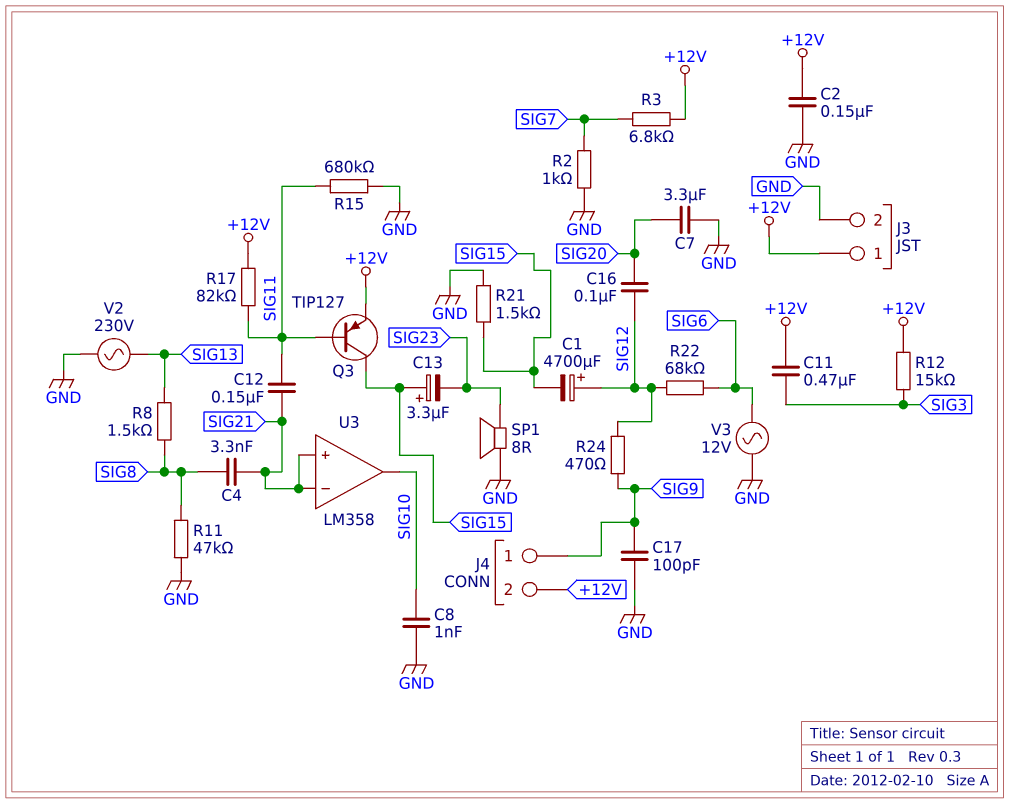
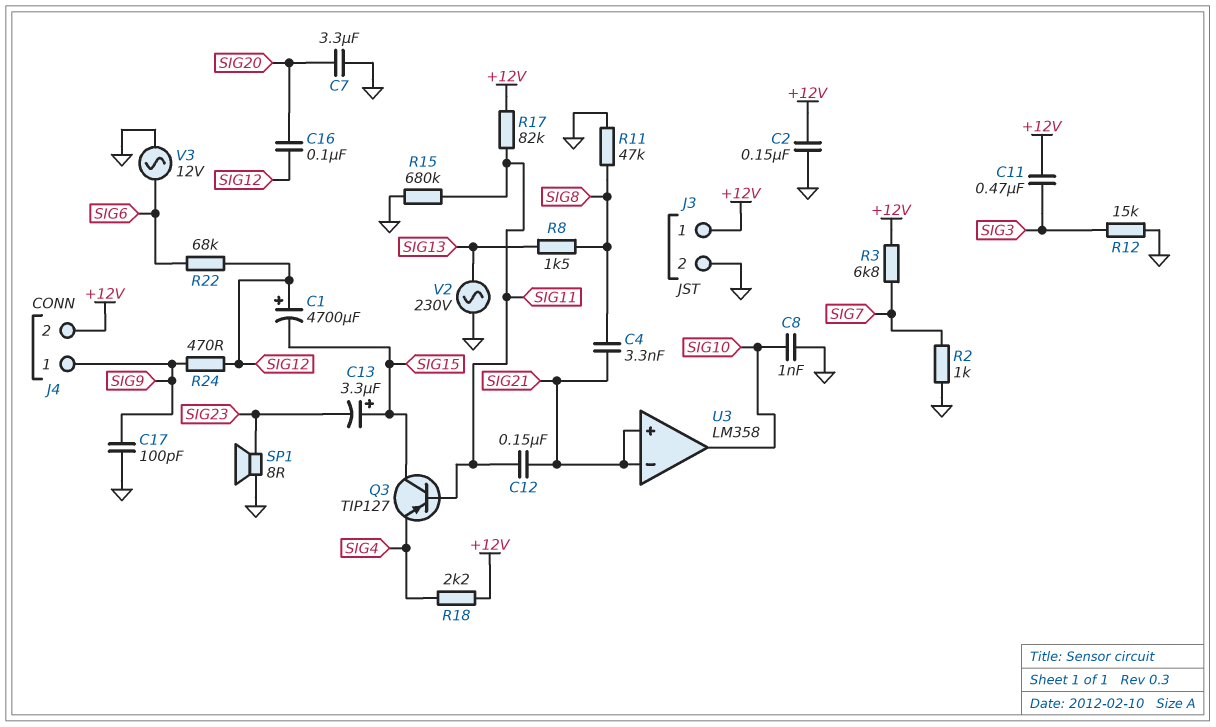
Q3: PNP TIP127 (B SIG11, C SIG15, E +12V) -> PNP TIP127 (B SIG11, C SIG15, E SIG4)
R12: 15k (+12V, SIG3) -> 15k (GND, SIG3)
R18: none -> 2.2k (+12V, SIG4)
R21: 1.5k (GND, SIG15) -> none

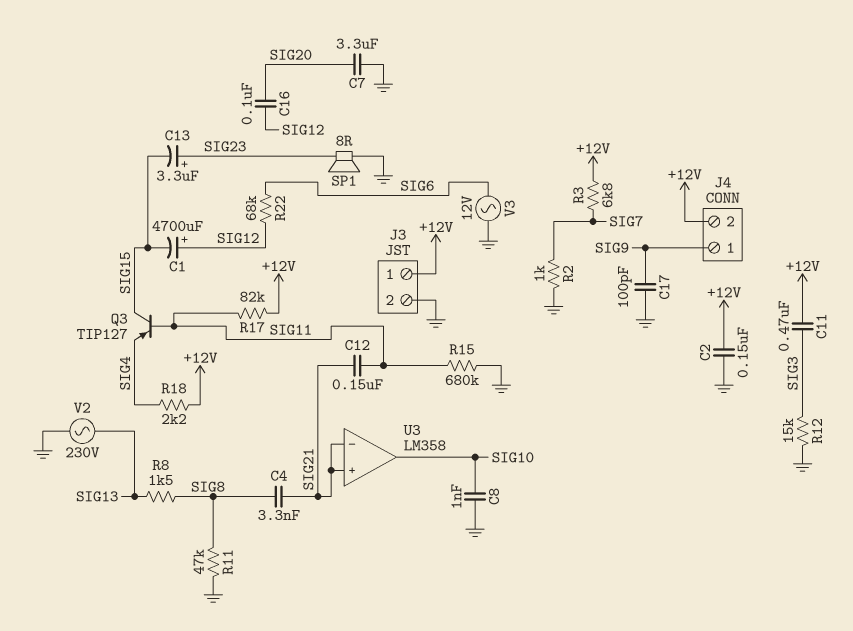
C13: 3.3uF (plus SIG15, minus SIG23) -> 3.3uF (plus SIG23, minus SIG15)
R24: 470 (SIG9, SIG12) -> none

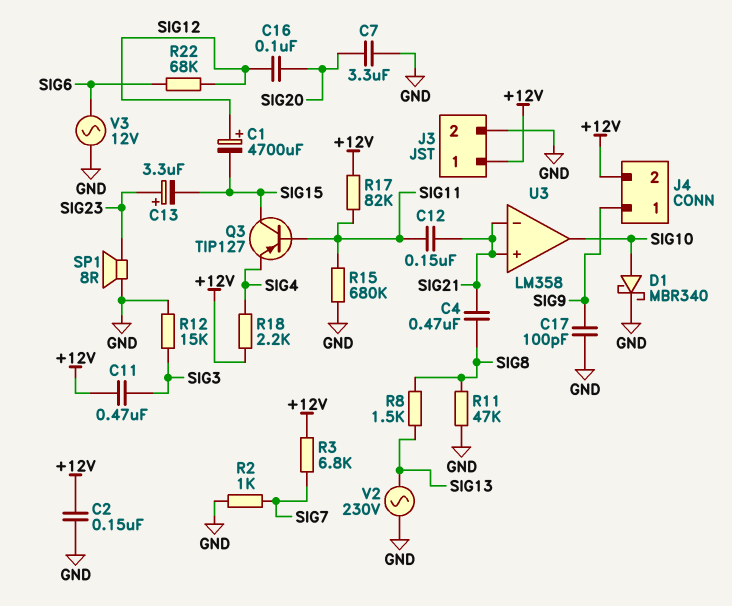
C4: 3.3nF (SIG8, SIG21) -> 470nF (SIG8, SIG21)
C8: 1nF (GND, SIG10) -> none
D1: none -> schottky MBR340 (A SIG10, K GND)

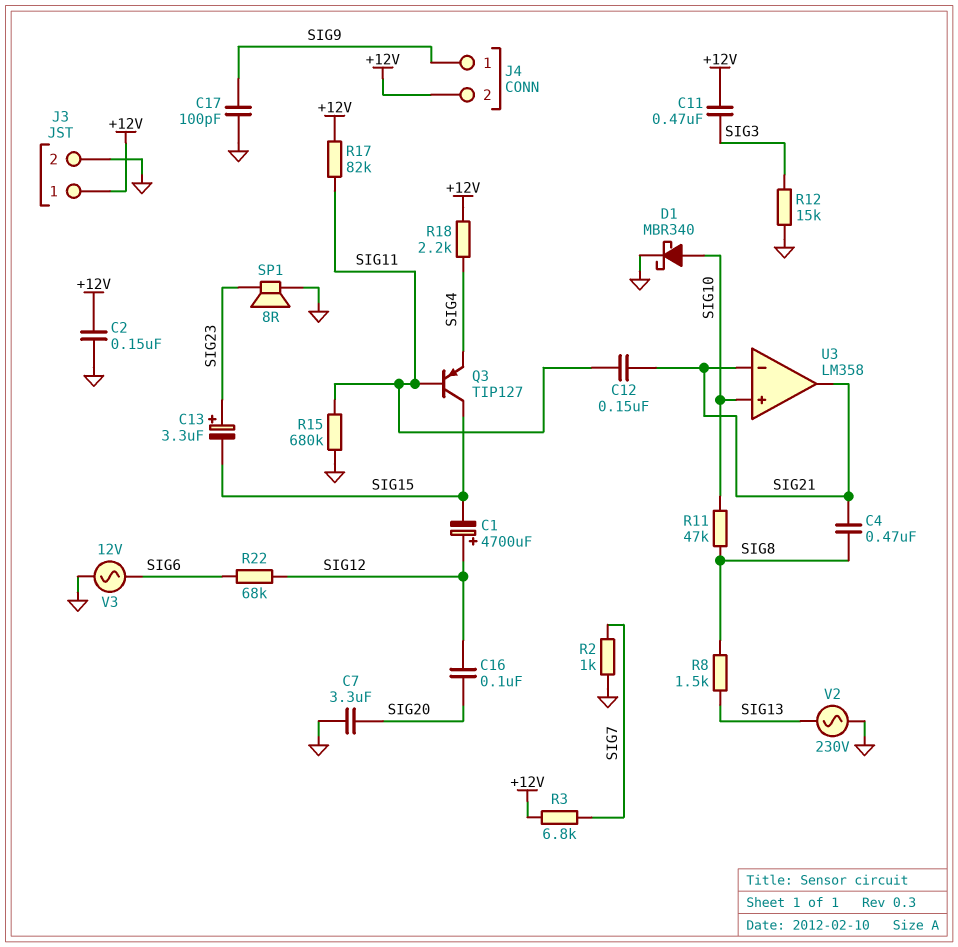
R11: 47k (GND, SIG8) -> 47k (SIG8, SIG10)
U3 pin in+: SIG21 -> SIG10
U3 pin out: SIG10 -> SIG21

